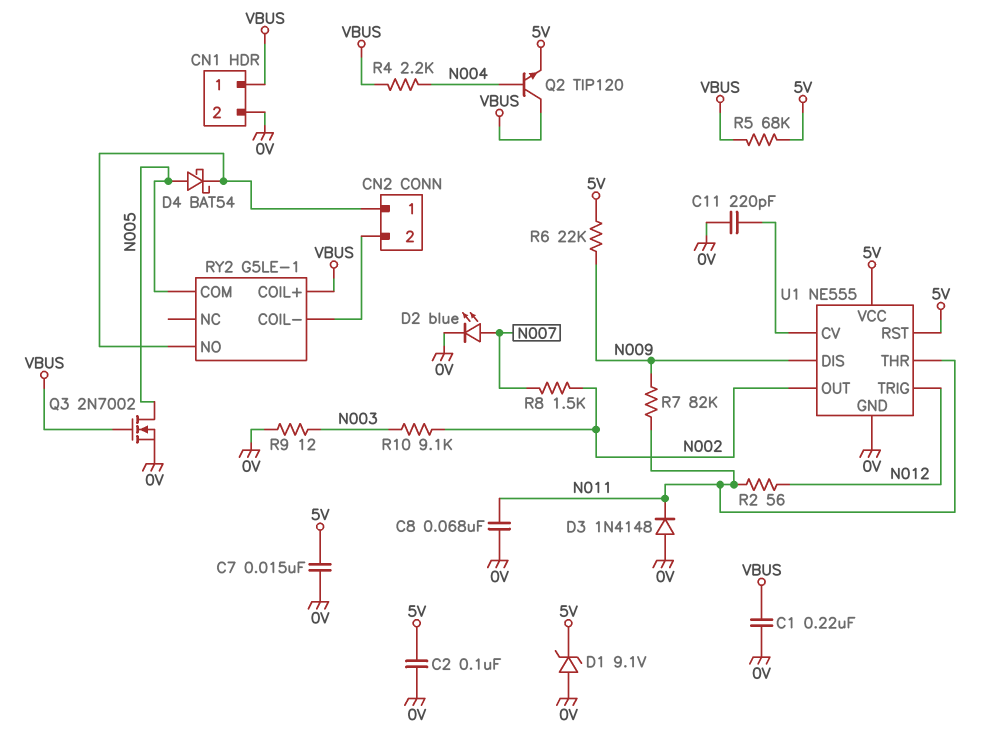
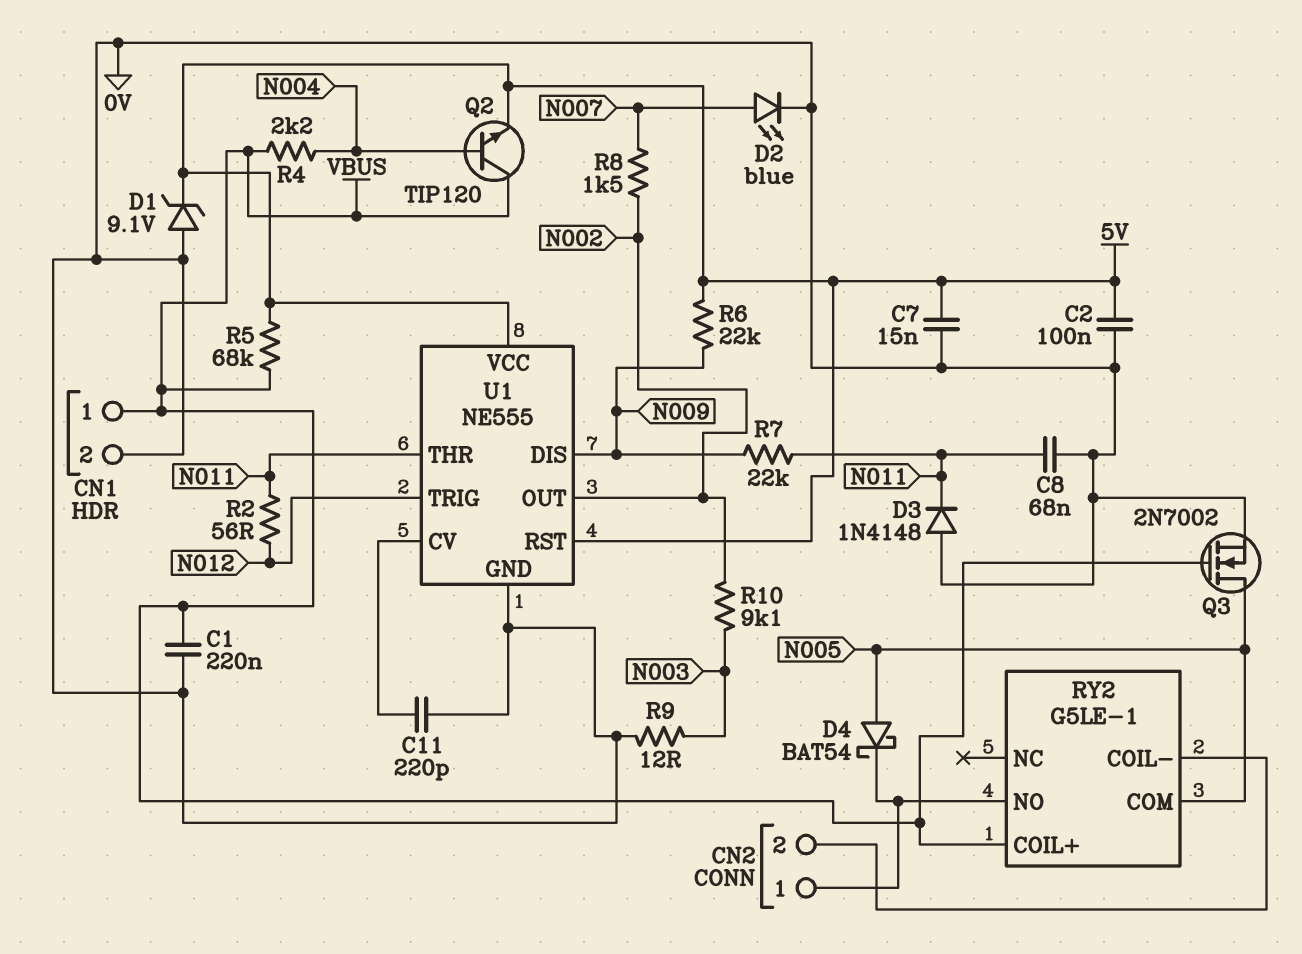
R7: 82k (N009, N011) -> 22k (N009, N011)

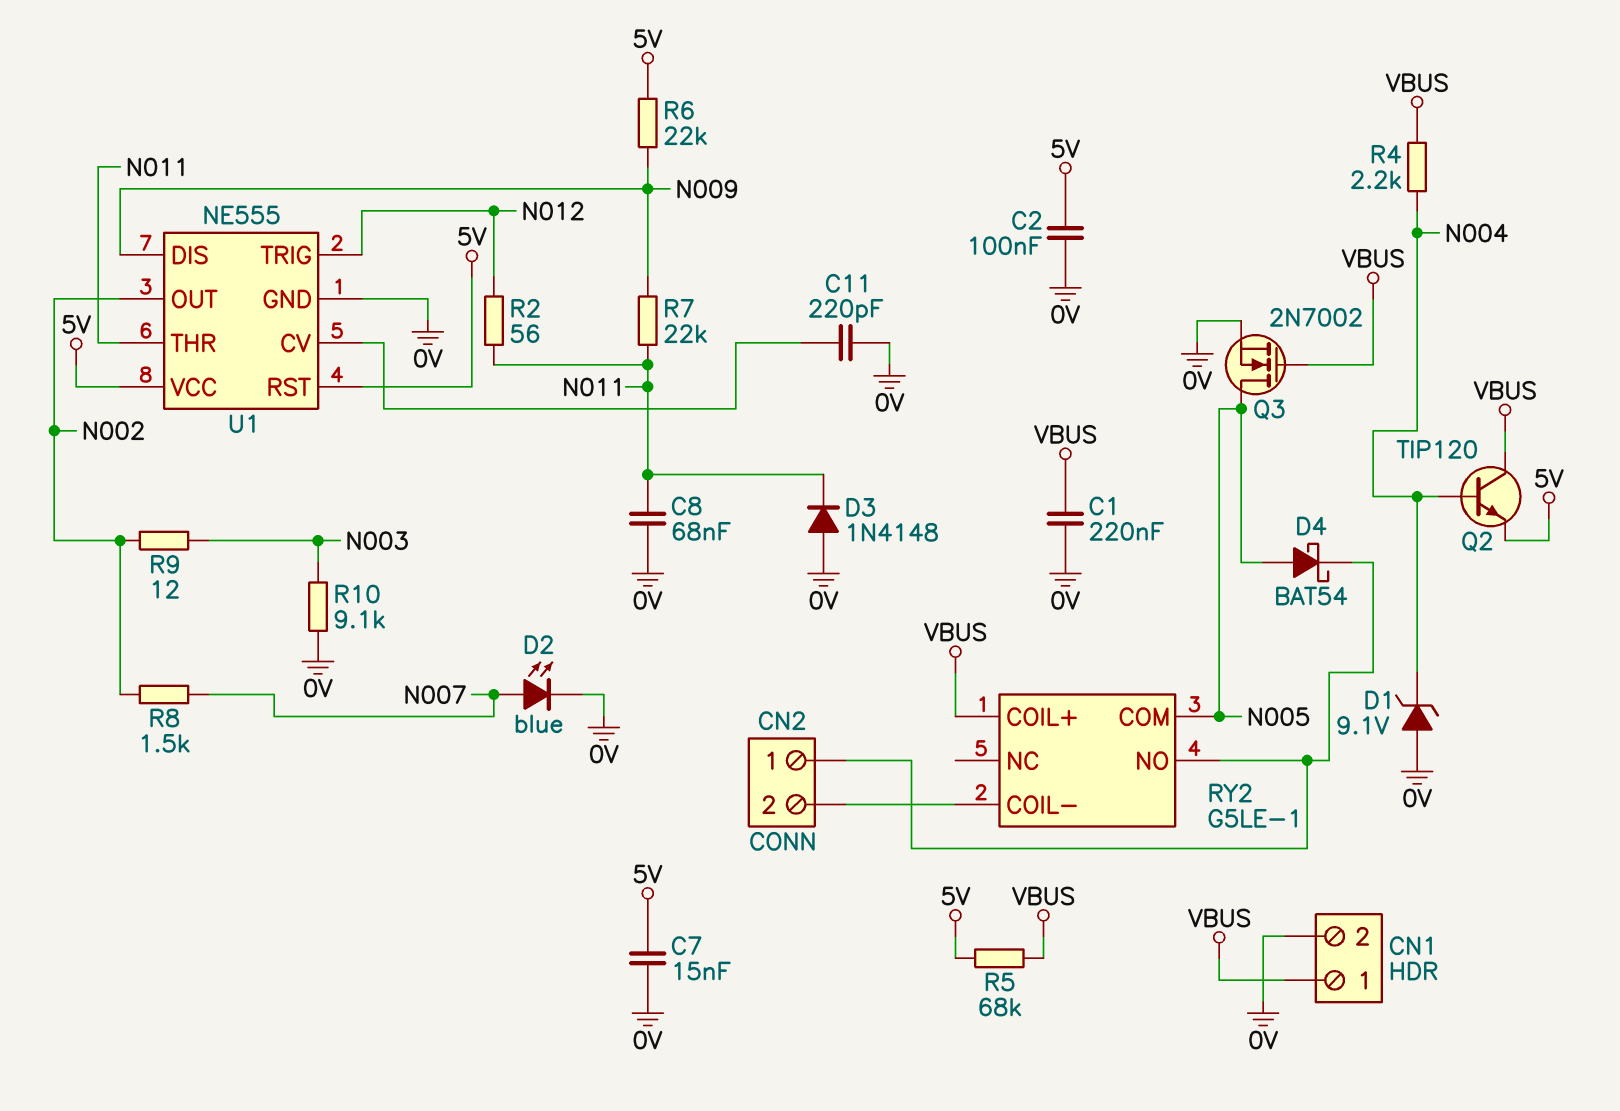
D1: zener 9.1V (A 0V, K 5V) -> zener 9.1V (A 0V, K N004)
R9: 12 (0V, N003) -> 12 (N002, N003)
R10: 9.1k (N002, N003) -> 9.1k (0V, N003)

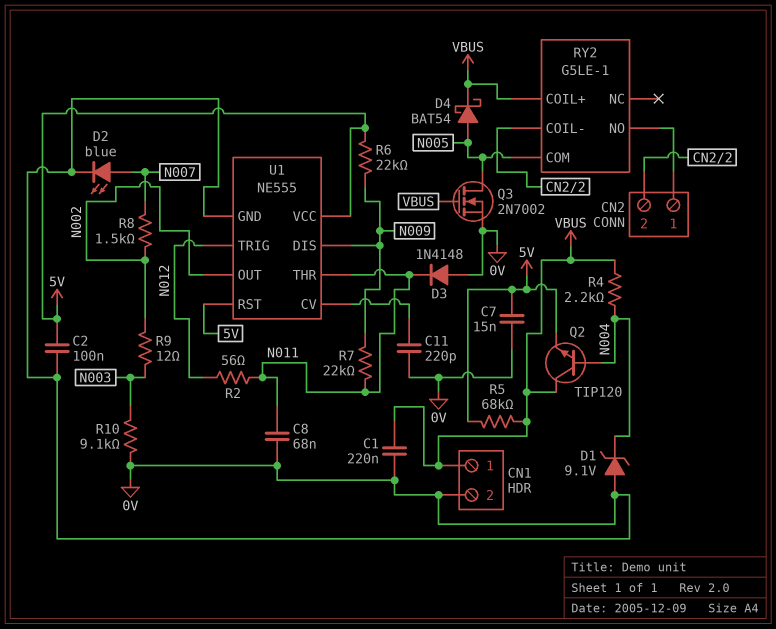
D4: schottky BAT54 (A N005, K CN2/1) -> schottky BAT54 (A N005, K VBUS)

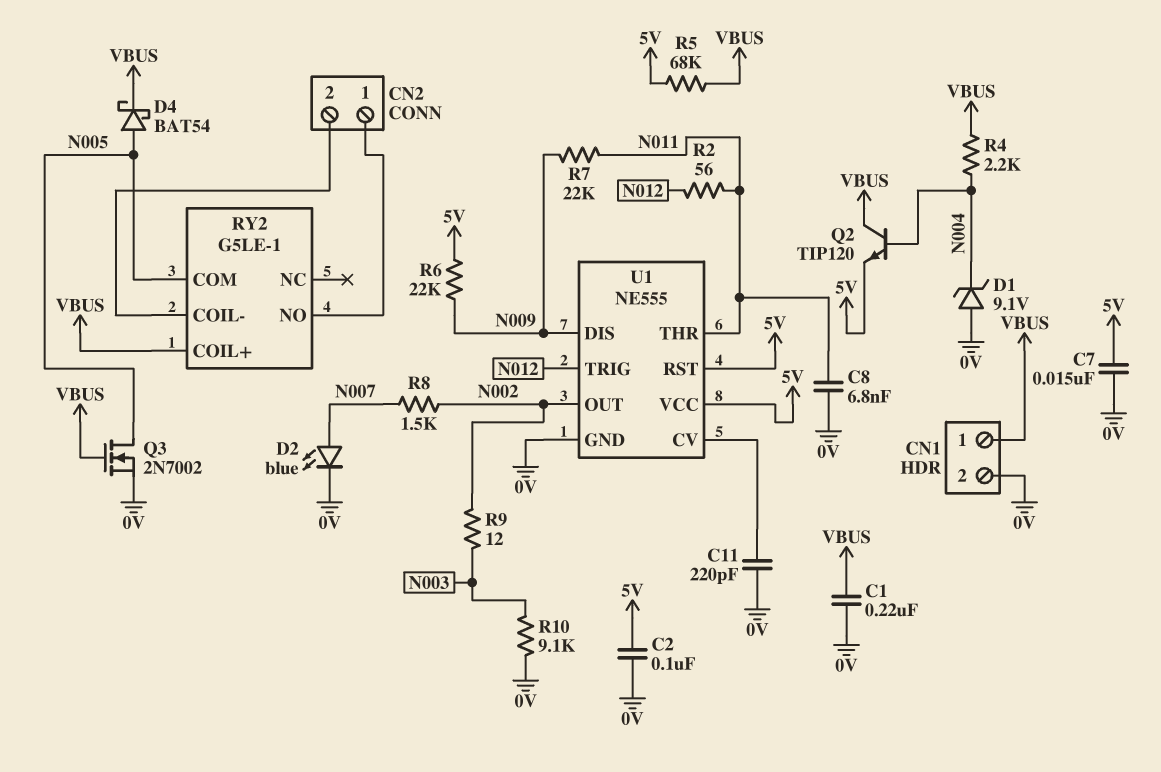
C8: 68nF (0V, N011) -> 6.8nF (0V, N011)
D3: diode 1N4148 (A 0V, K N011) -> none

